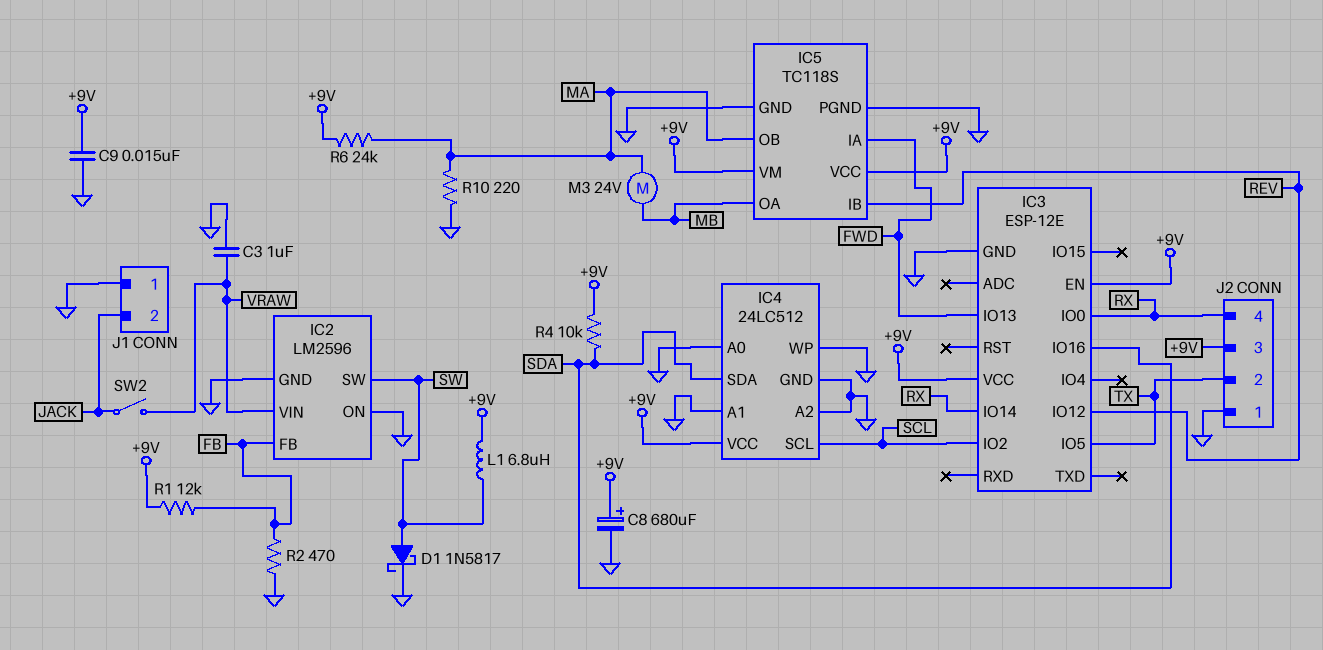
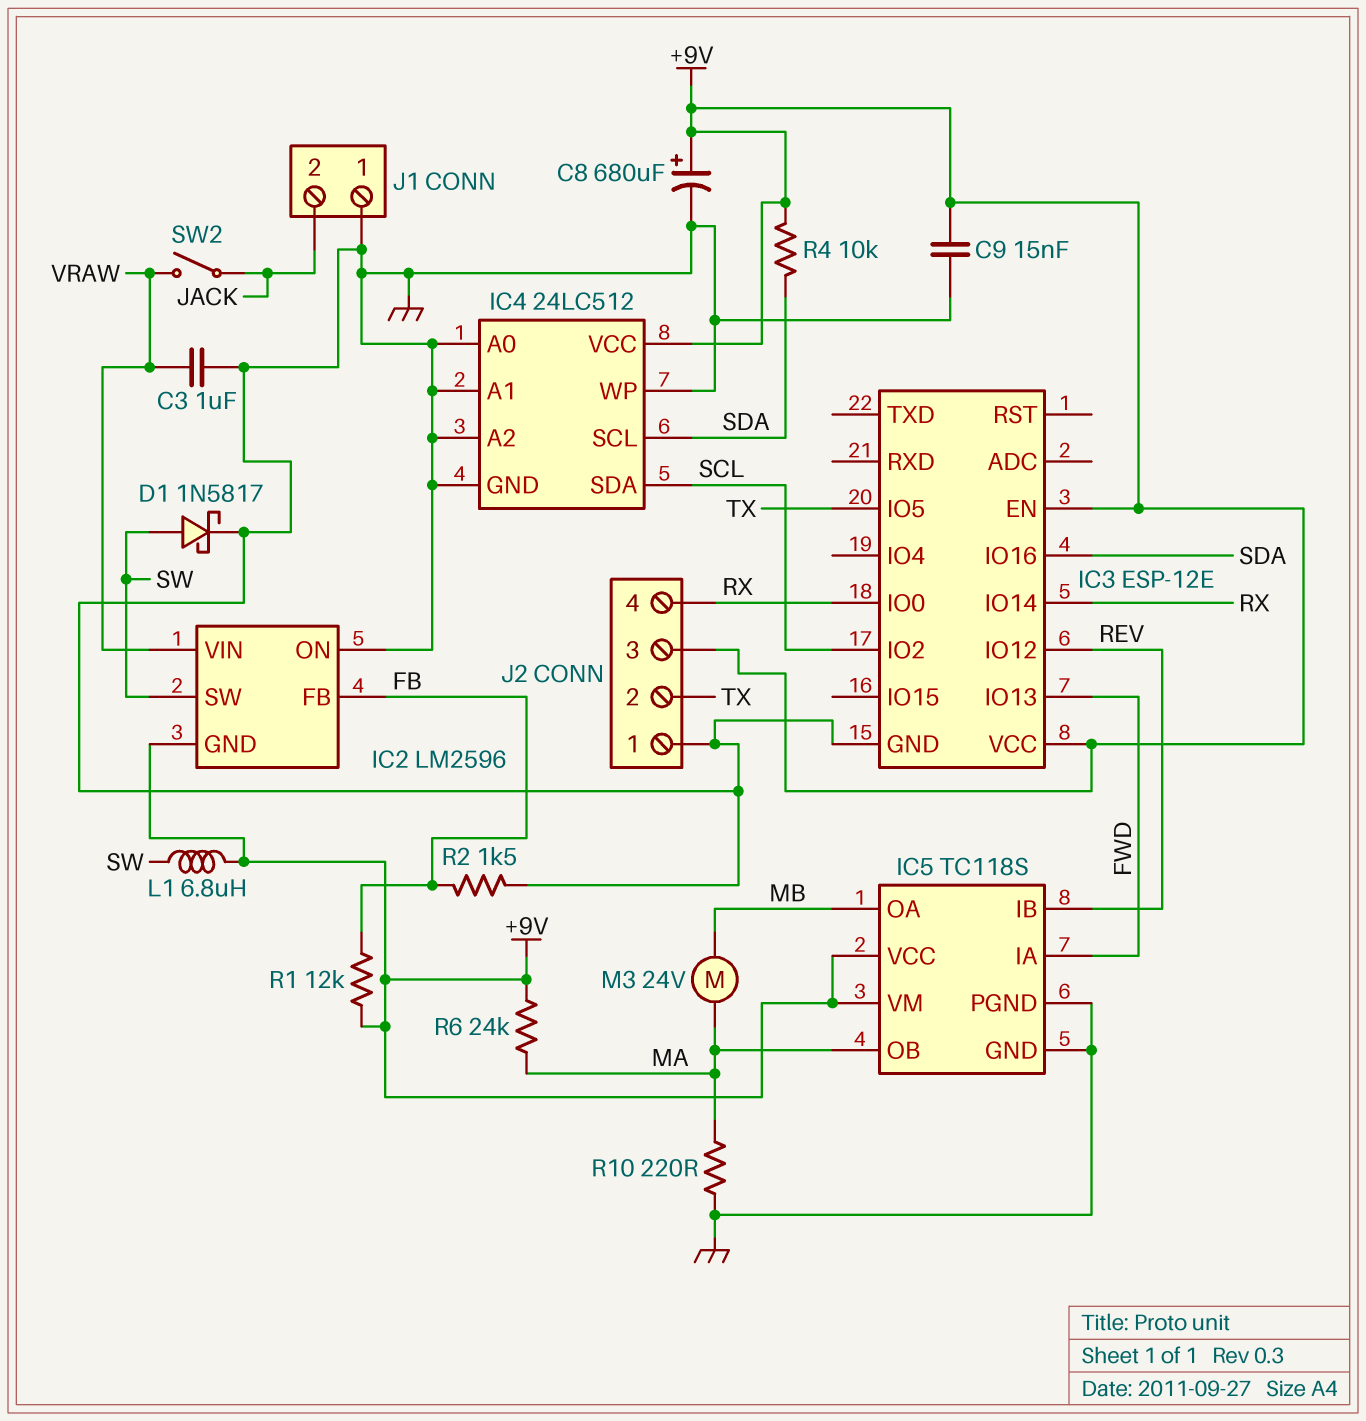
IC2 pin GND: GND -> +9V
IC4 pin SCL: SCL -> SDA
IC4 pin SDA: SDA -> SCL
R2: 470 (FB, GND) -> 1.5k (FB, GND)

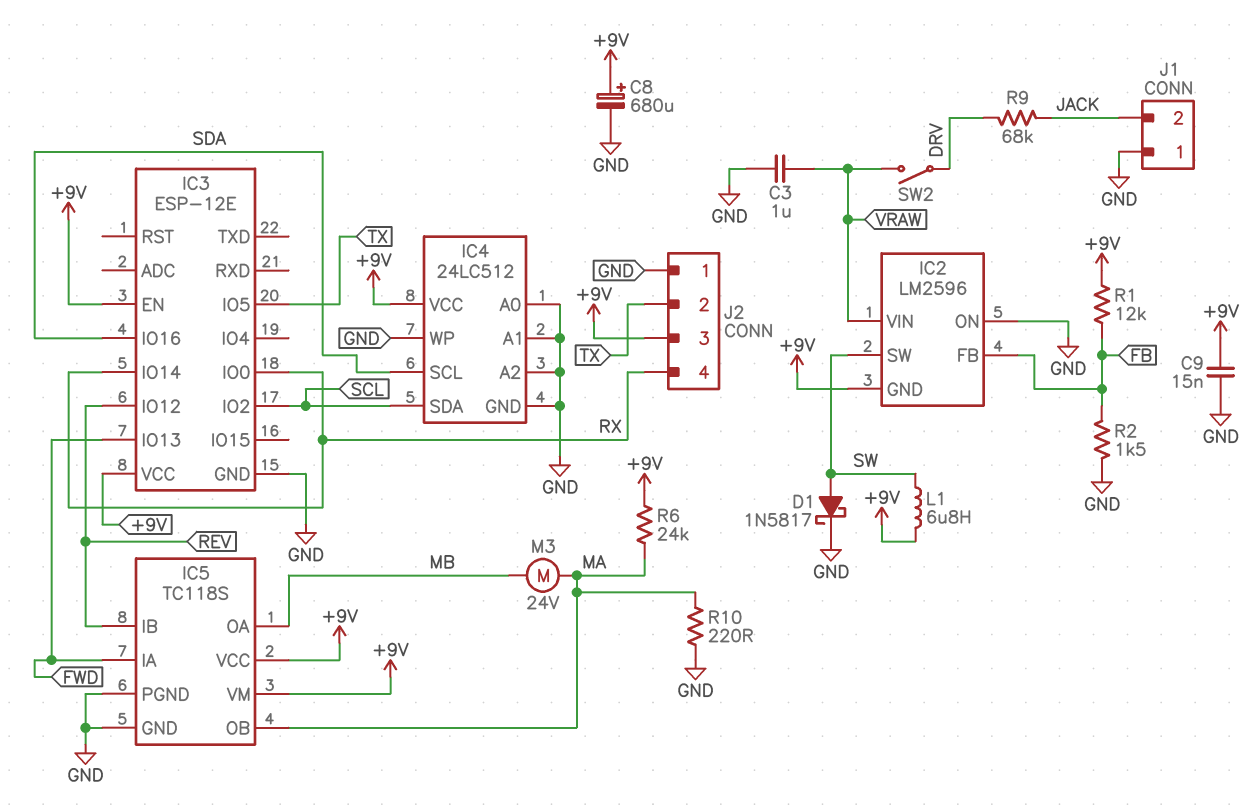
R4: 10k (+9V, SDA) -> none
R9: none -> 68k (DRV, JACK)
SW2: switch (JACK, VRAW) -> switch (DRV, VRAW)

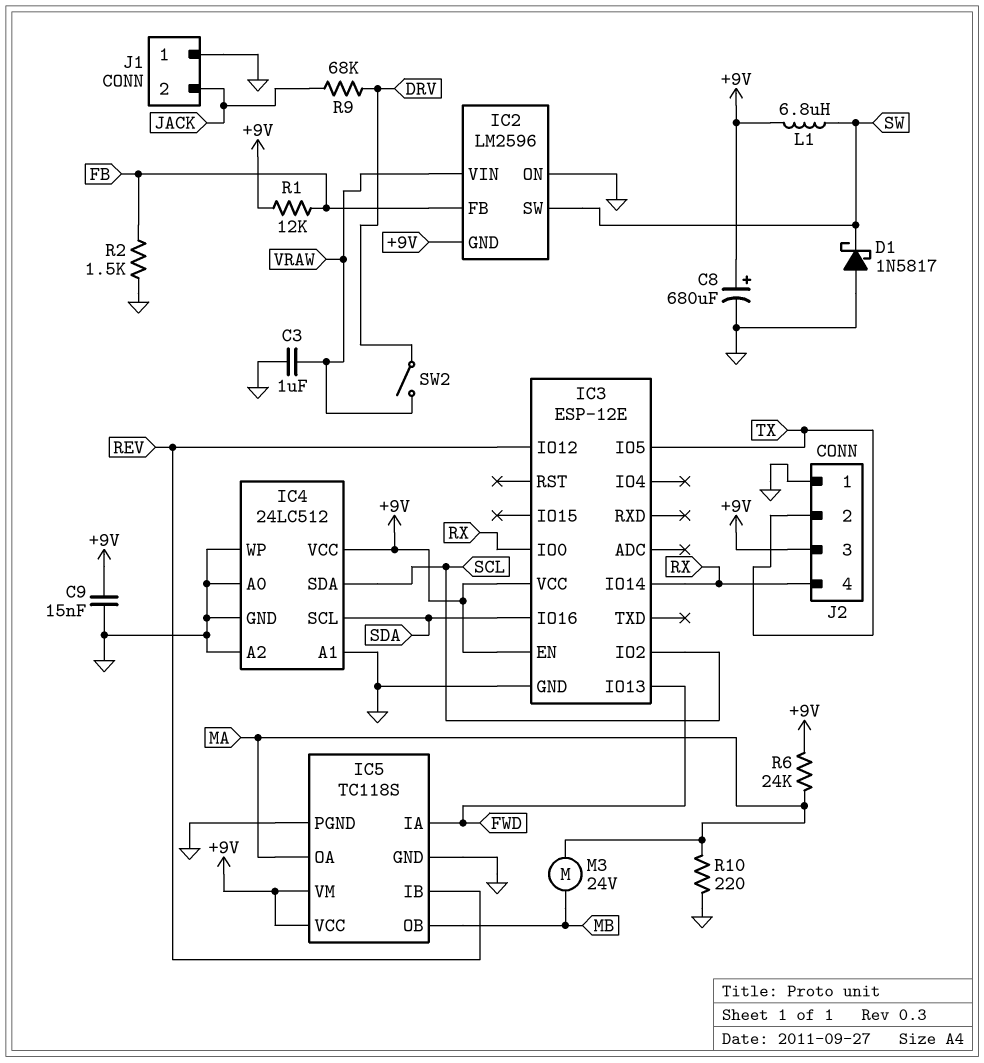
D1: schottky 1N5817 (A SW, K GND) -> schottky 1N5817 (A GND, K SW)
IC5 pin OA: MB -> MA
IC5 pin OB: MA -> MB

